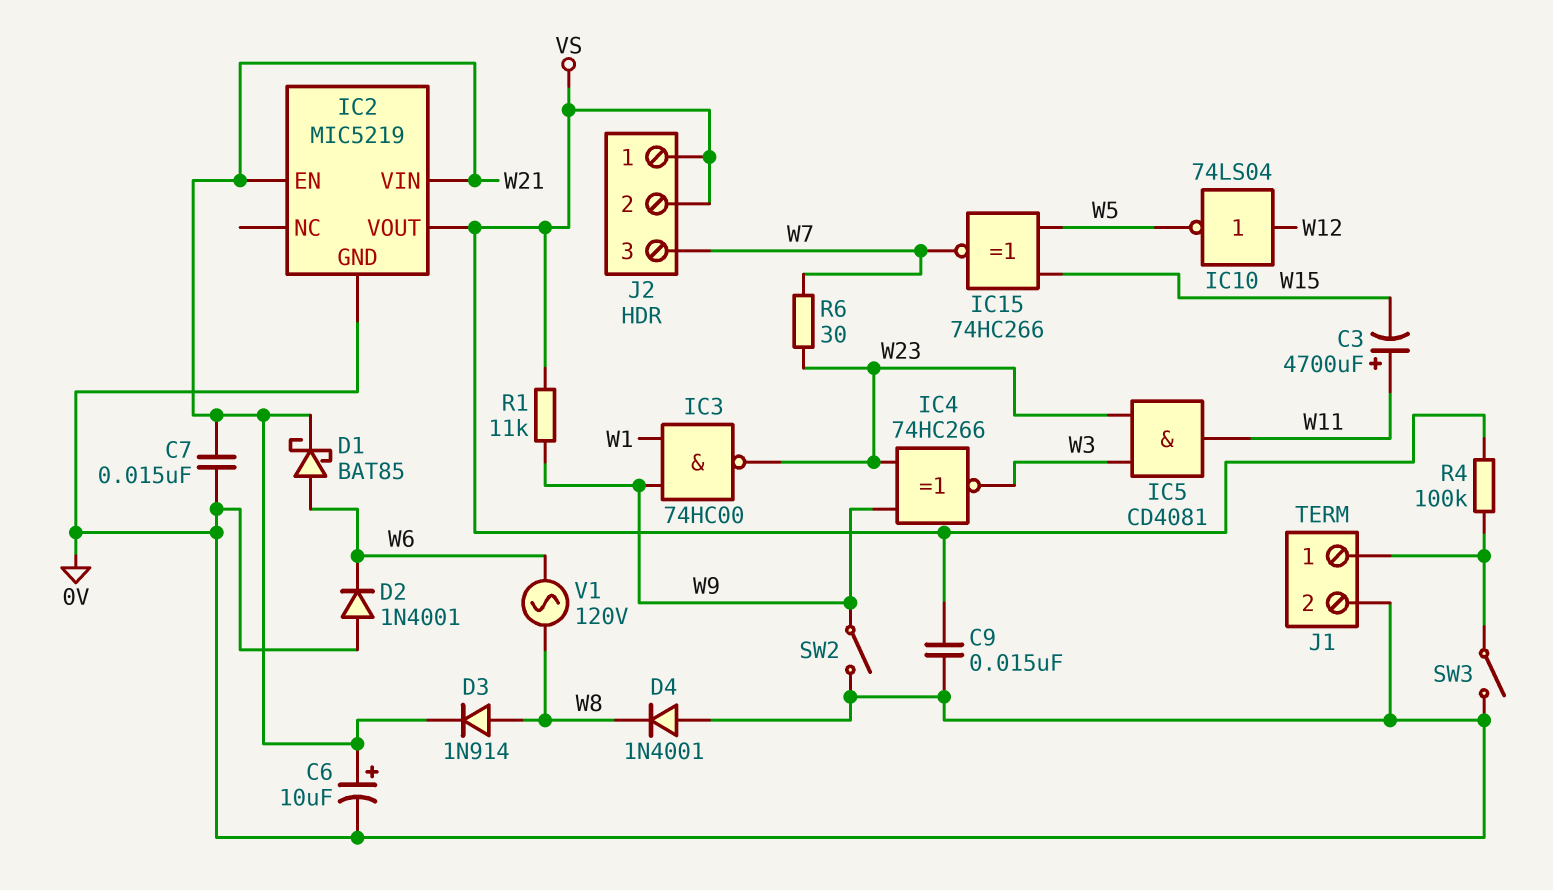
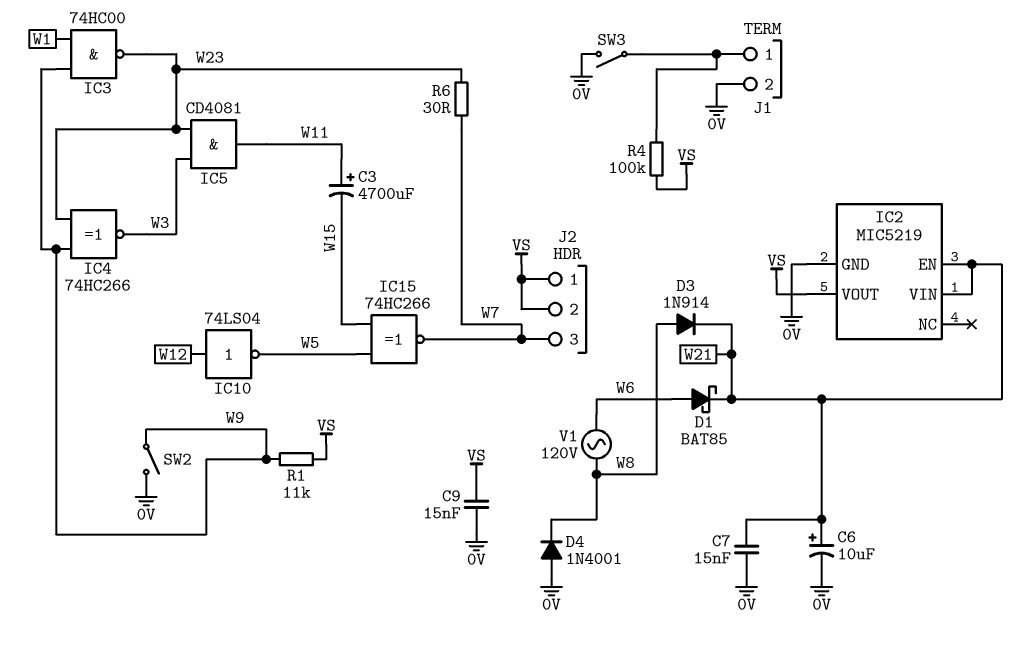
D2: diode 1N4001 (A 0V, K W6) -> none

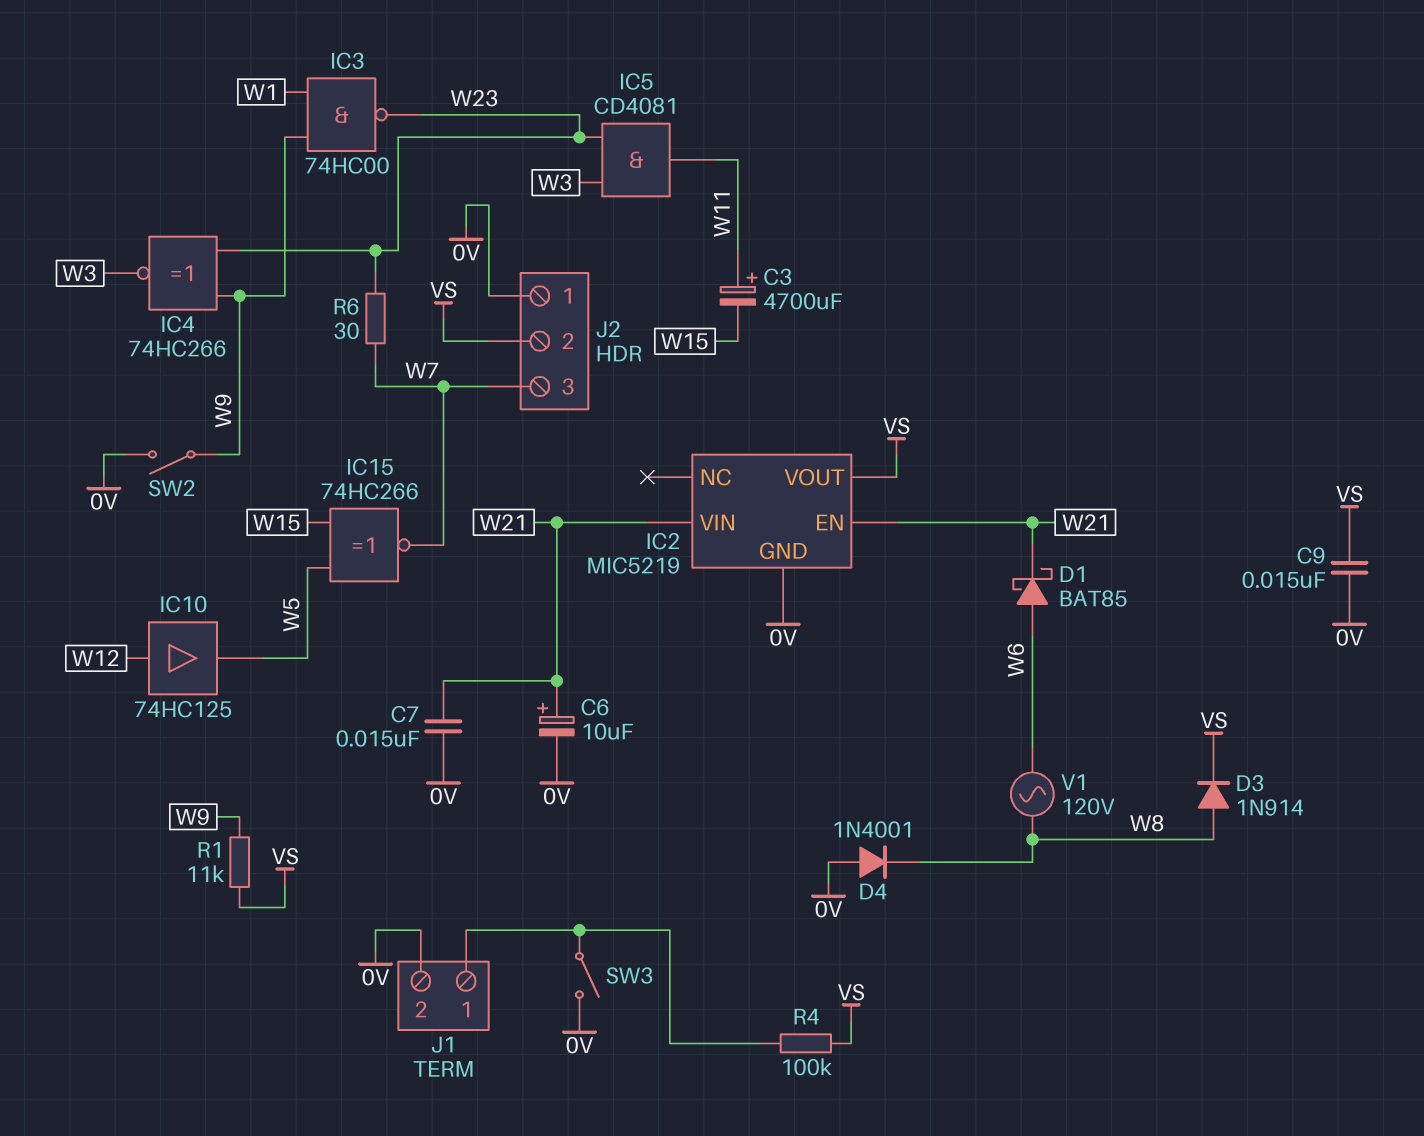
D3: diode 1N914 (A W8, K W21) -> diode 1N914 (A W8, K VS)
IC10: NOT 74LS04 (in W12, out W5) -> buffer 74HC125 (in W12, out W5)
J2 pin 1: VS -> 0V

